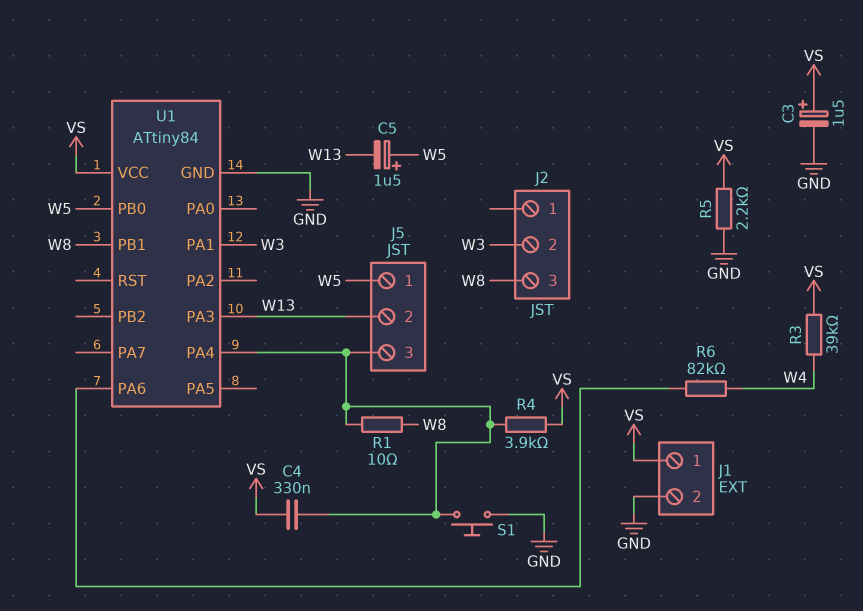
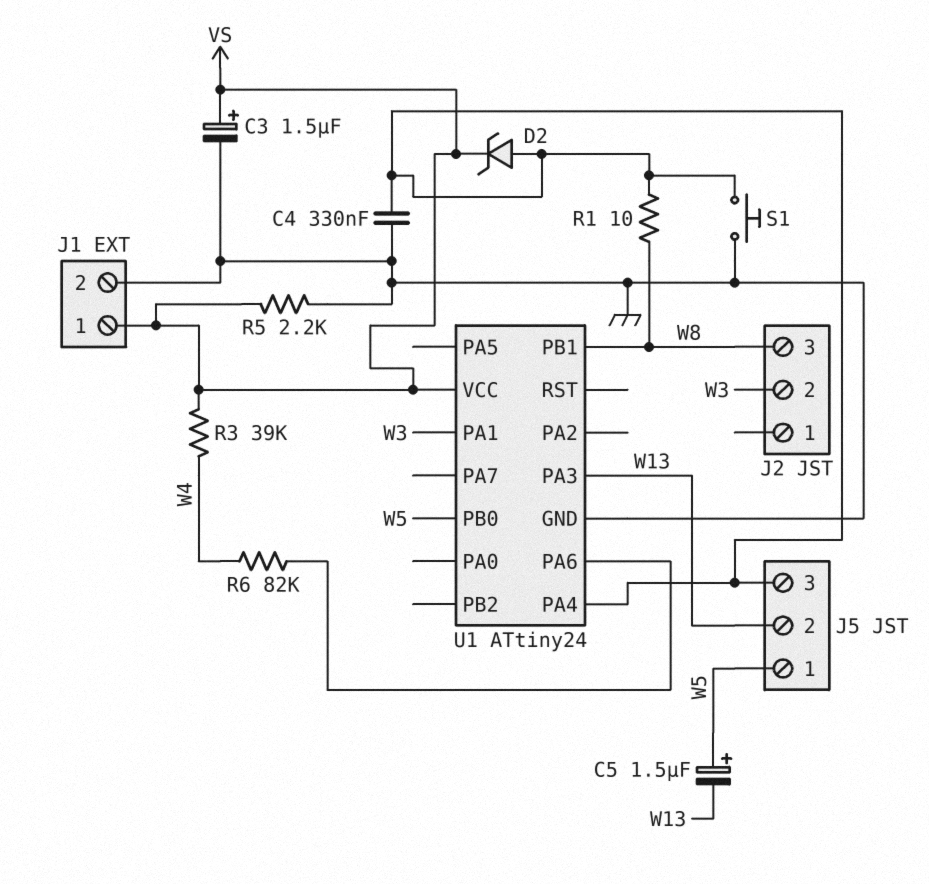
C4: 330nF (J5/3, VS) -> 330nF (GND, J5/3)
D2: none -> zener (A J5/3, K VS)
R4: 3.9k (J5/3, VS) -> none
U1: ATtiny84 -> ATtiny24

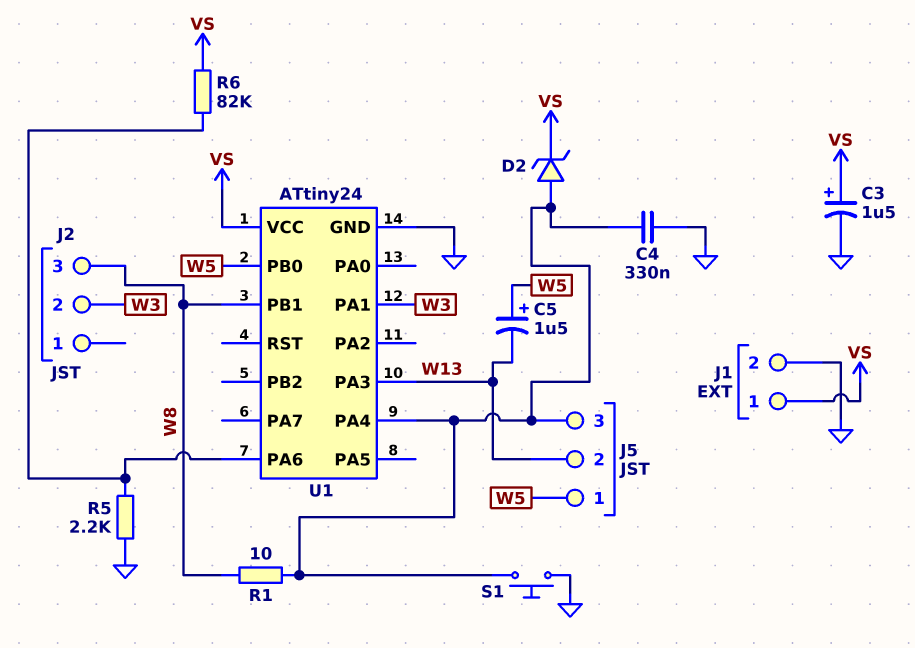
R3: 39k (VS, W4) -> none
R5: 2.2k (GND, VS) -> 2.2k (GND, U1/PA6)
R6: 82k (U1/PA6, W4) -> 82k (U1/PA6, VS)

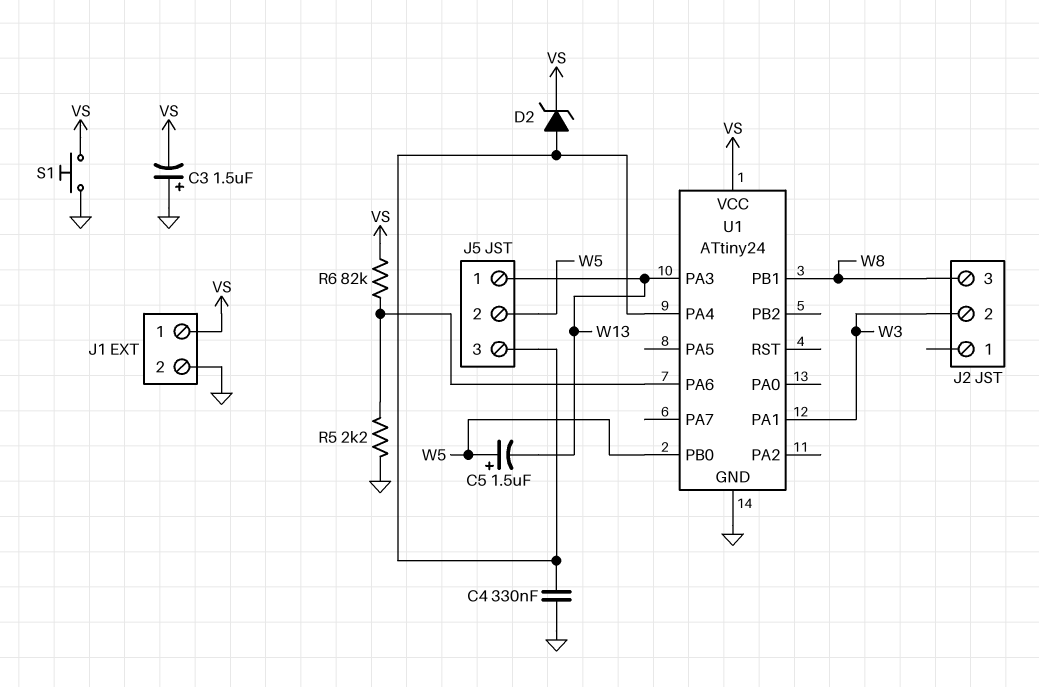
C3: 1.5uF (plus VS, minus GND) -> 1.5uF (plus GND, minus VS)
J5 pin 1: W5 -> W13
J5 pin 2: W13 -> W5
R1: 10 (J5/3, W8) -> none
S1: button (GND, J5/3) -> button (GND, VS)

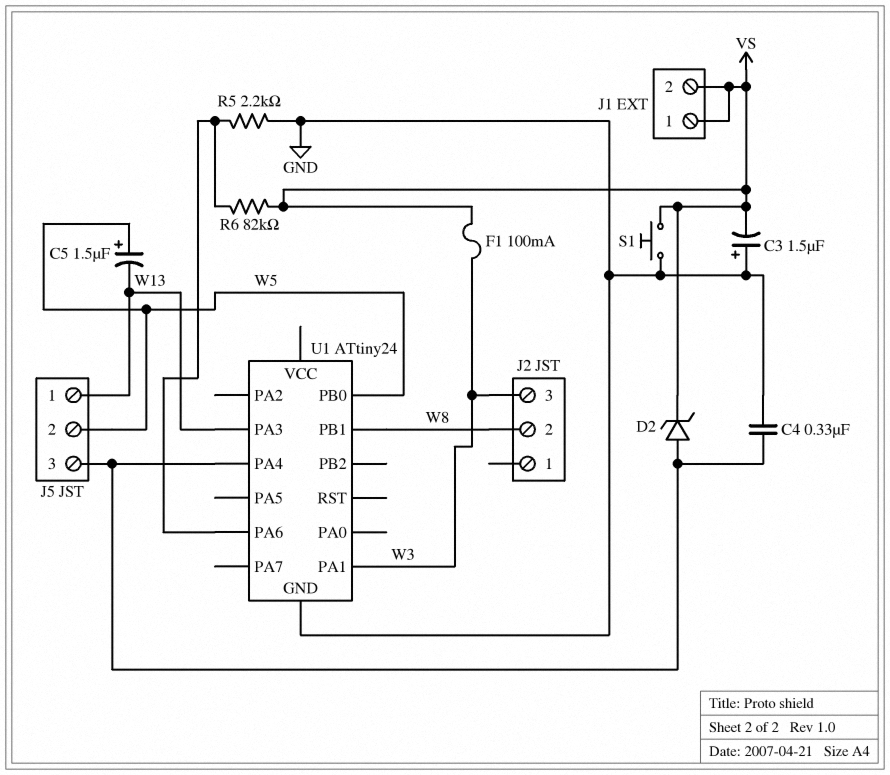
F1: none -> 100mA (VS, W3)
J1 pin 2: GND -> VS
J2 pin 2: W3 -> W8
J2 pin 3: W8 -> W3
U1 pin VCC: VS -> none

